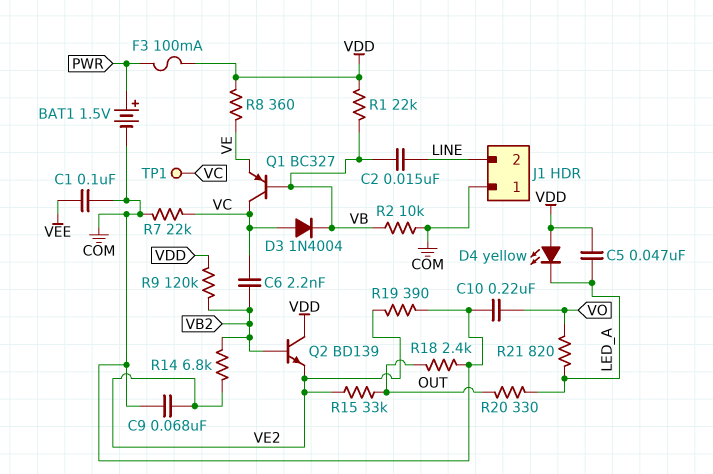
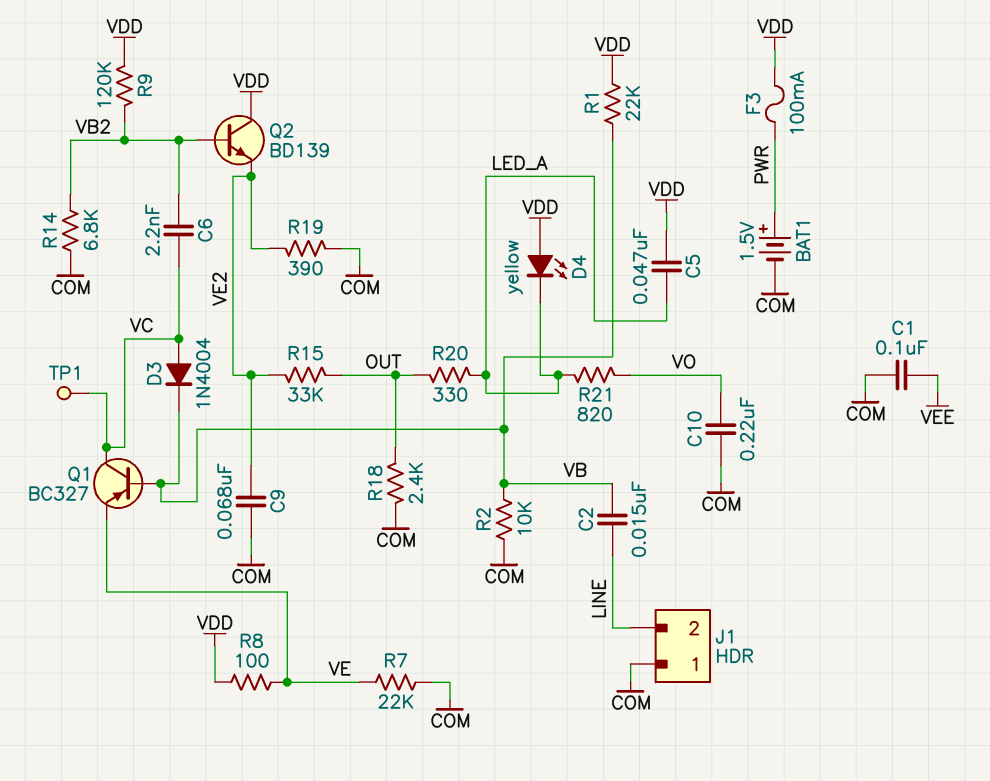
R7: 22k (COM, VC) -> 22k (COM, VE)
R8: 360 (VDD, VE) -> 100 (VDD, VE)
R14: 6.8k (VB2, VE2) -> 6.8k (COM, VB2)

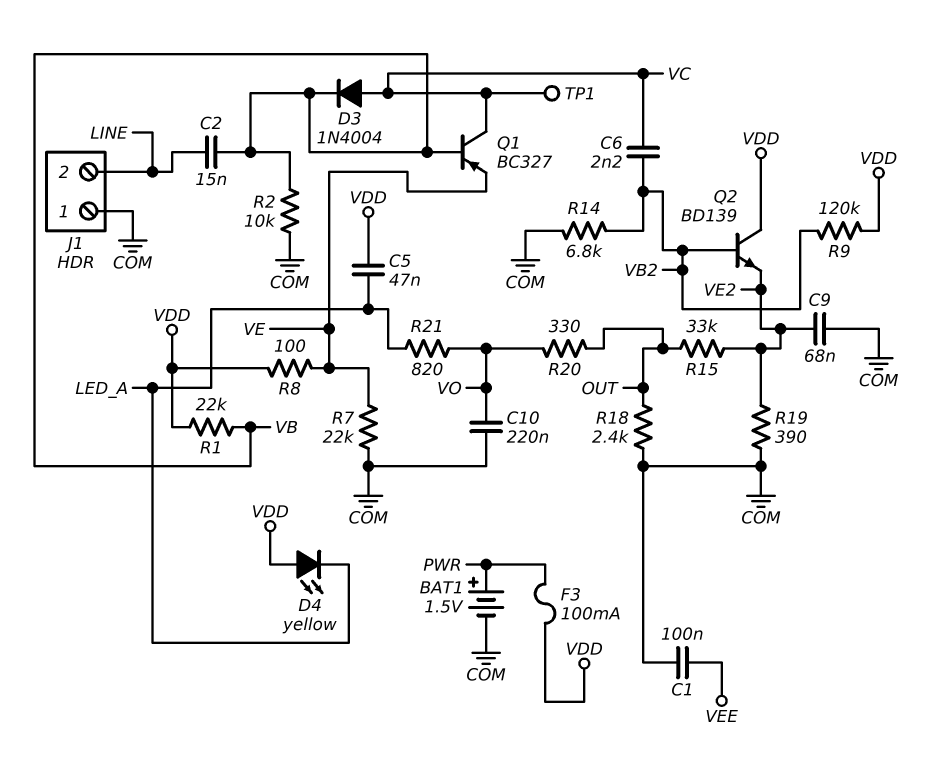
R20: 330 (LED_A, OUT) -> 330 (OUT, VO)

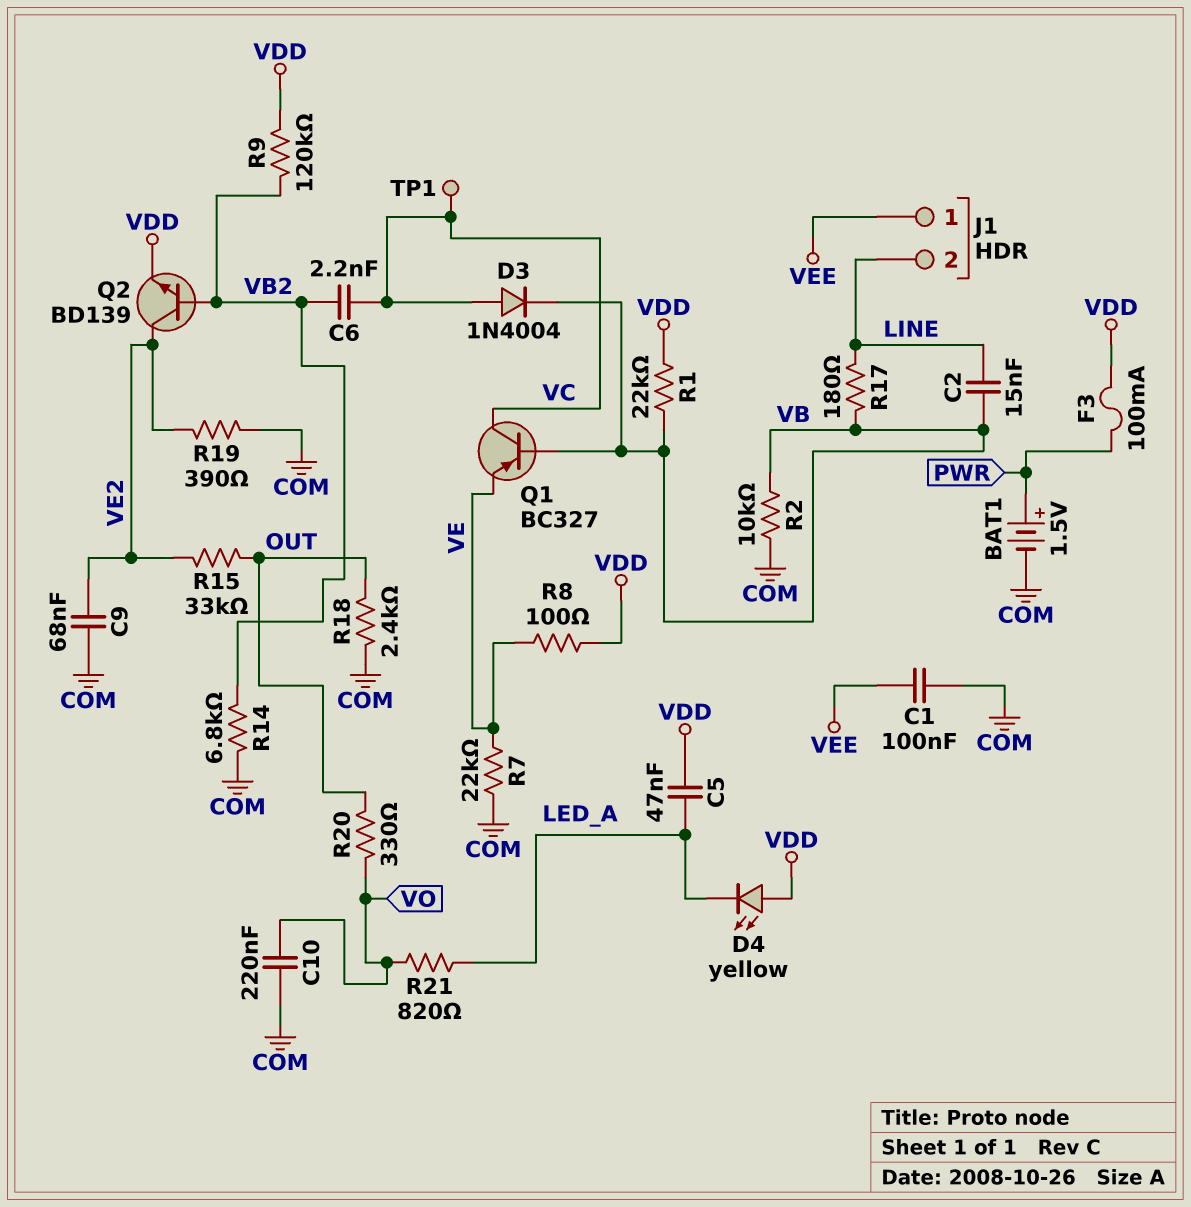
J1 pin 1: COM -> VEE
Q2: NPN BD139 (B VB2, C VDD, E VE2) -> NPN BD139 (B VB2, C VE2, E VDD)
R17: none -> 180 (LINE, VB)

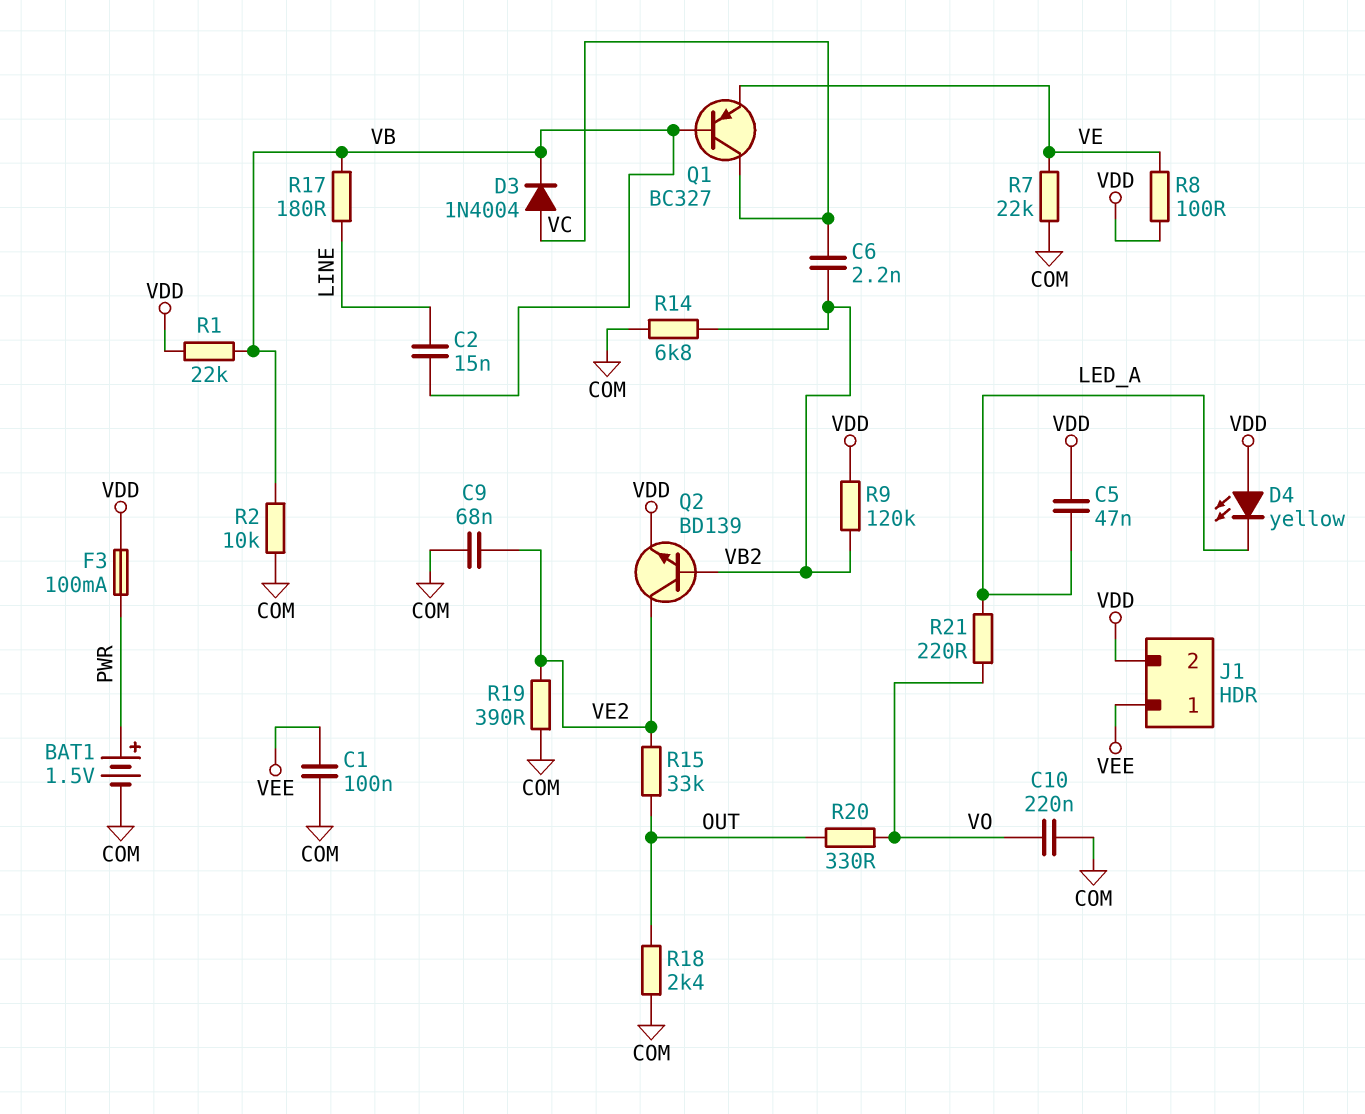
J1 pin 2: LINE -> VDD
R21: 820 (LED_A, VO) -> 220 (LED_A, VO)
TP1: test point (VC) -> none

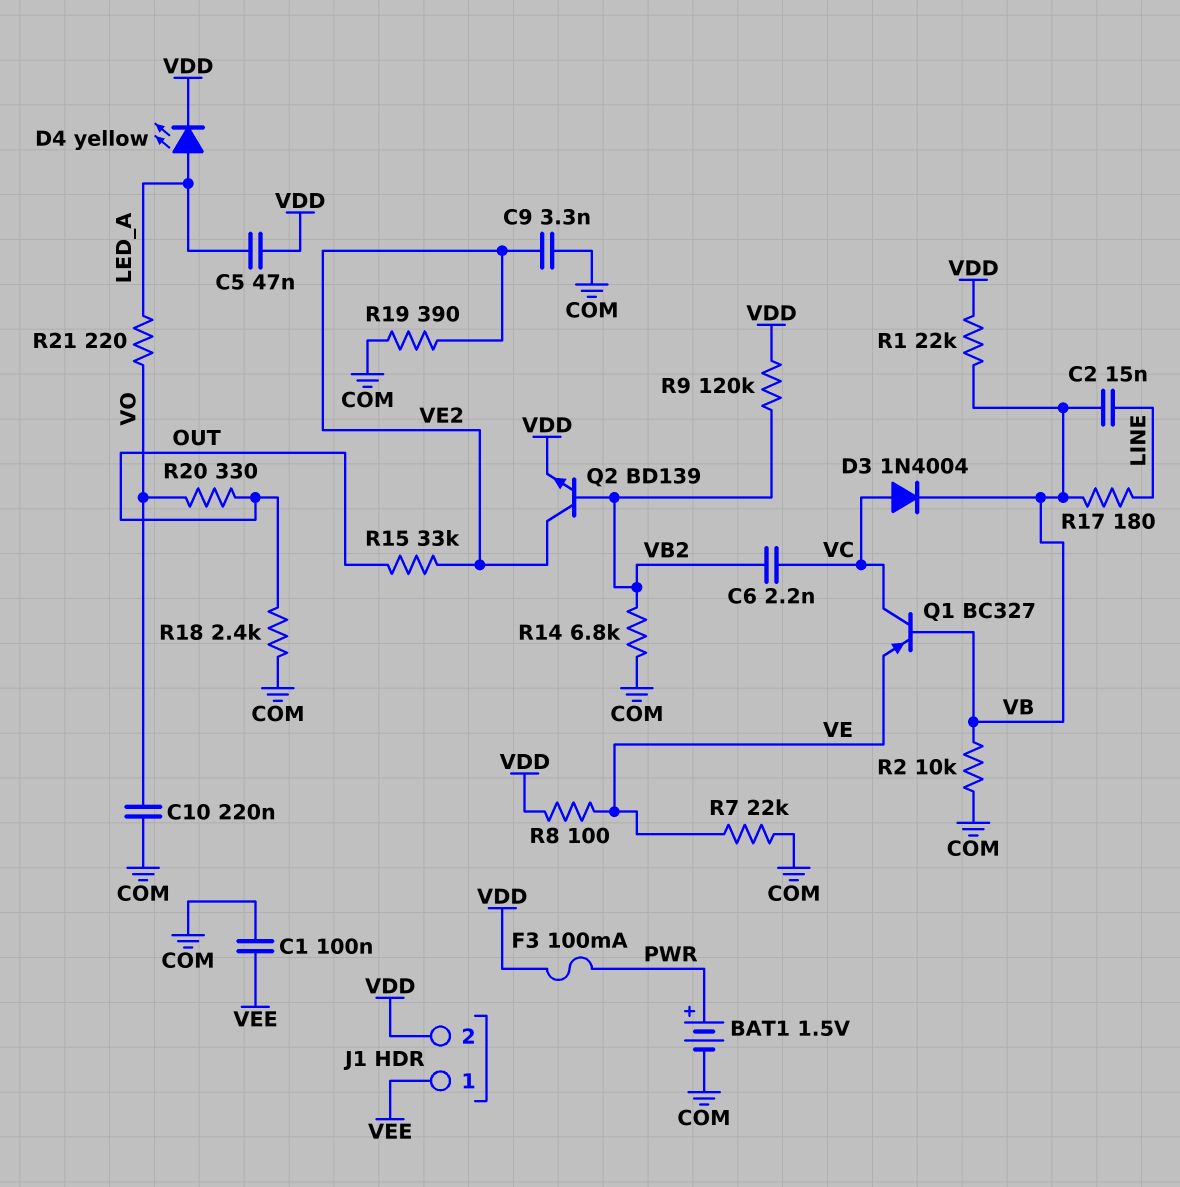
C9: 68nF (COM, VE2) -> 3.3nF (COM, VE2)
D4: LED yellow (A VDD, K LED_A) -> LED yellow (A LED_A, K VDD)

